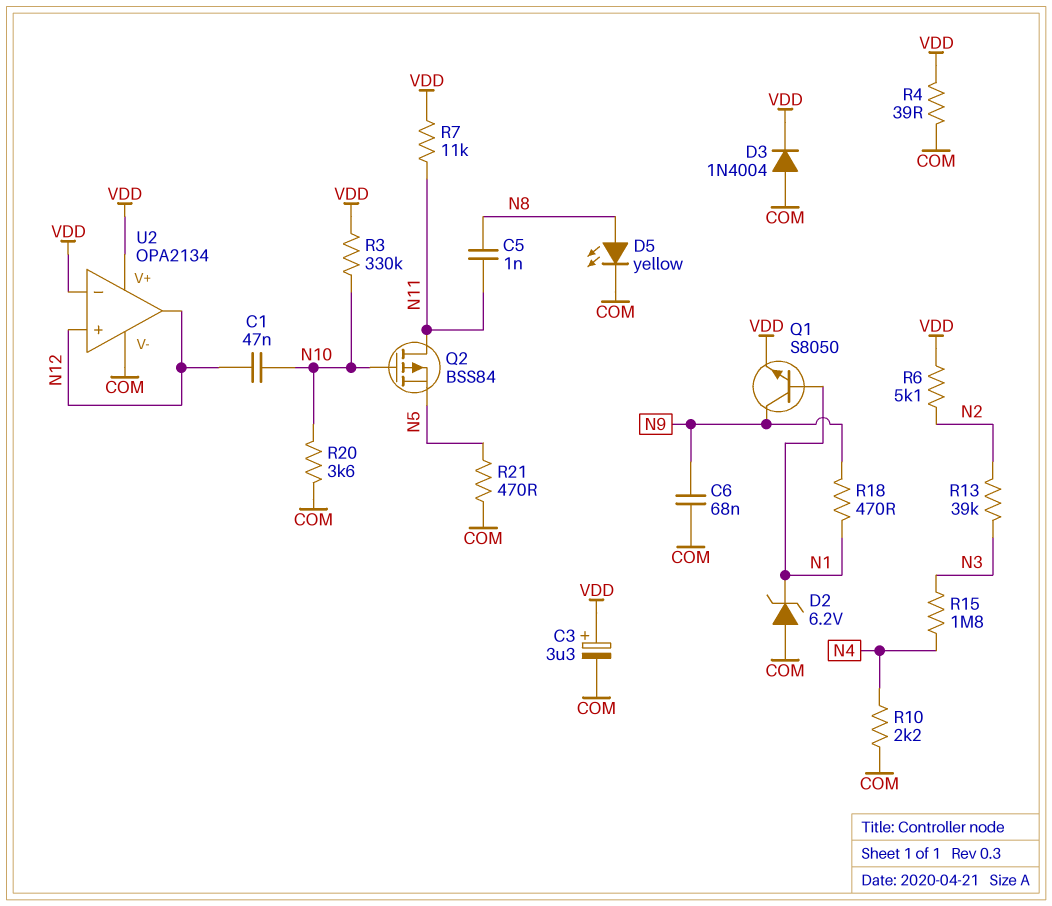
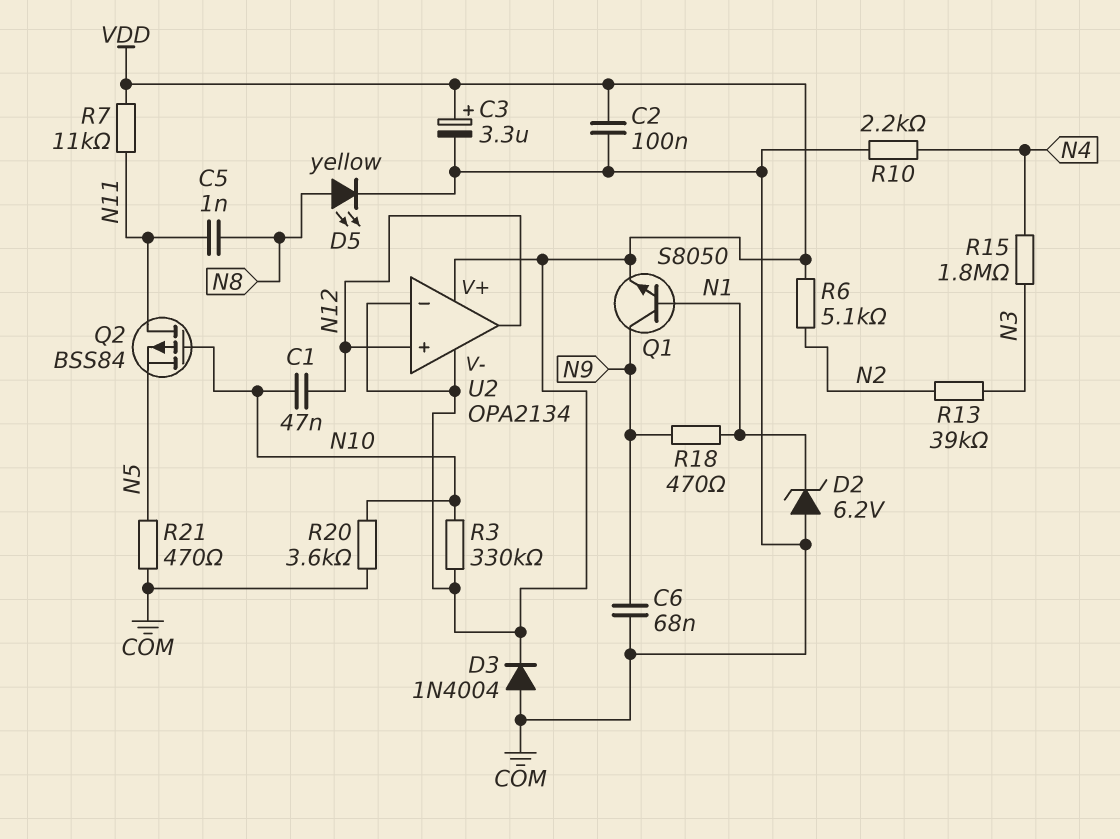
C2: none -> 100nF (COM, VDD)
R4: 39 (COM, VDD) -> none
U2 pin V-: COM -> VDD

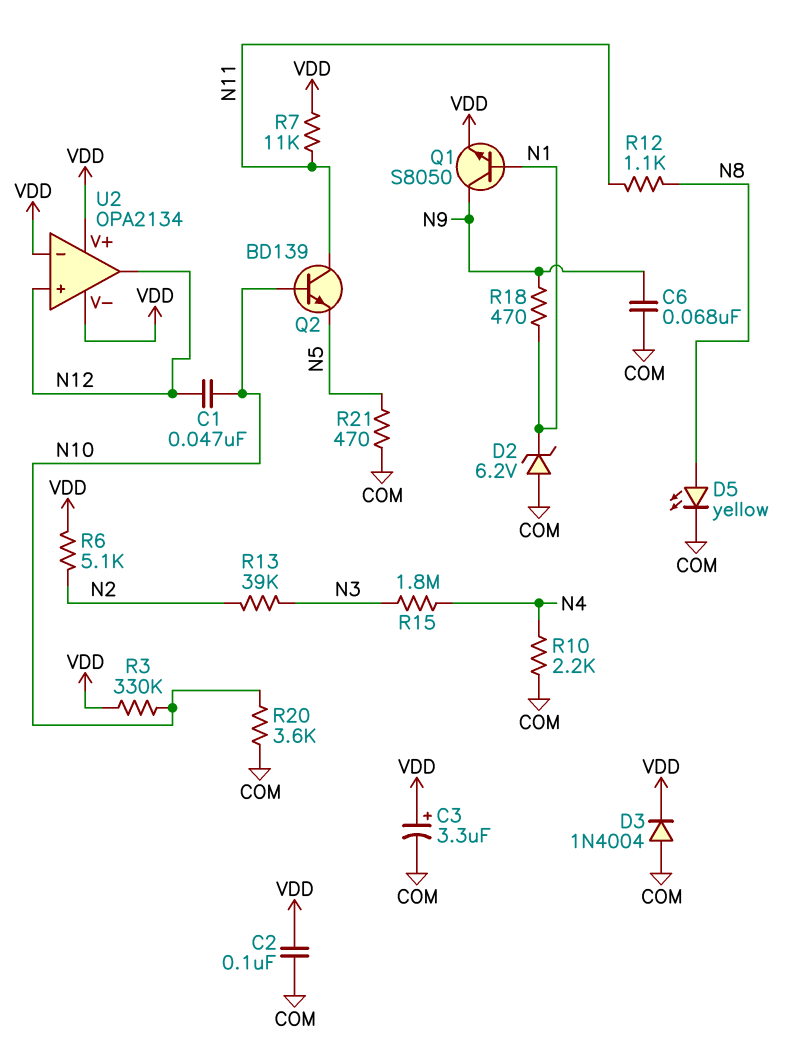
C5: 1nF (N8, N11) -> none
Q2: PMOS BSS84 (G N10, D N11, S N5) -> NPN BD139 (B N10, C N11, E N5)
R12: none -> 1.1k (N8, N11)

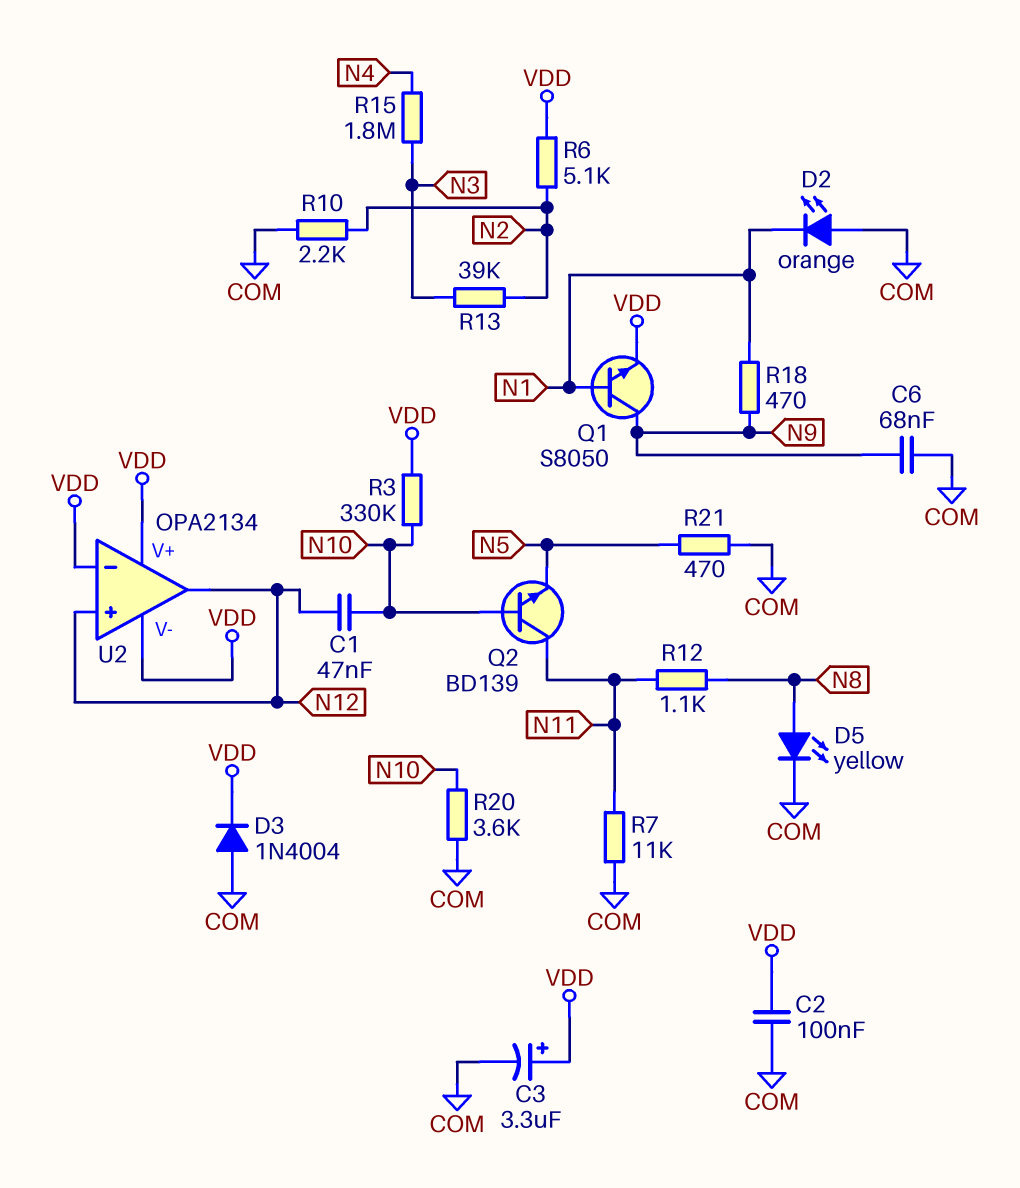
D2: zener 6.2V (A COM, K N1) -> LED orange (A COM, K N1)
R7: 11k (N11, VDD) -> 11k (COM, N11)
R10: 2.2k (COM, N4) -> 2.2k (COM, N2)

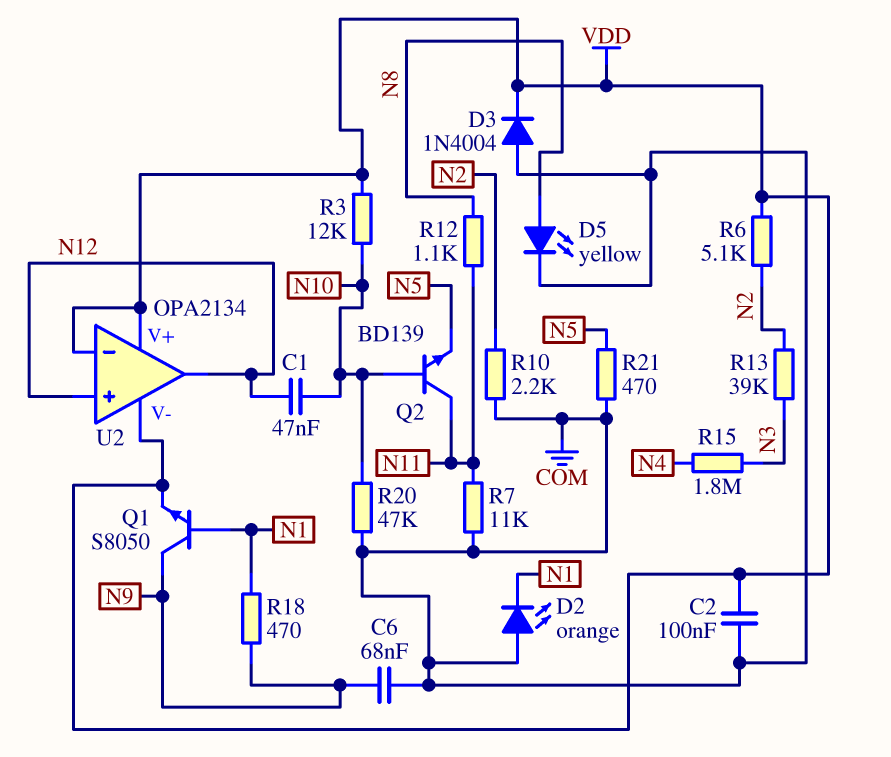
C3: 3.3uF (plus VDD, minus COM) -> none
R3: 330k (N10, VDD) -> 12k (N10, VDD)
R20: 3.6k (COM, N10) -> 47k (COM, N10)

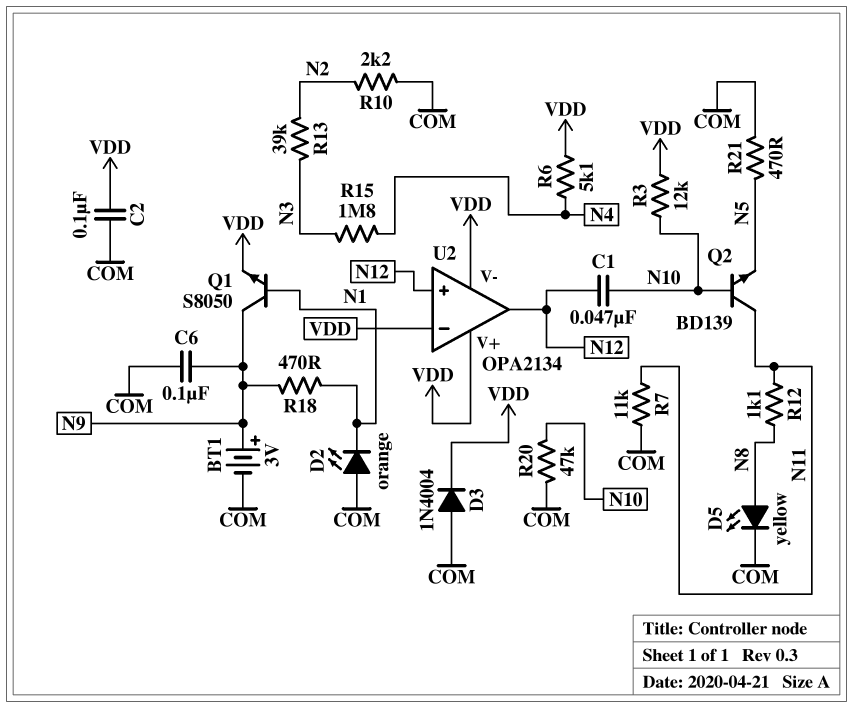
BT1: none -> 3V (plus N9, minus COM)
C6: 68nF (COM, N9) -> 100nF (COM, N9)
R6: 5.1k (N2, VDD) -> 5.1k (N4, VDD)

